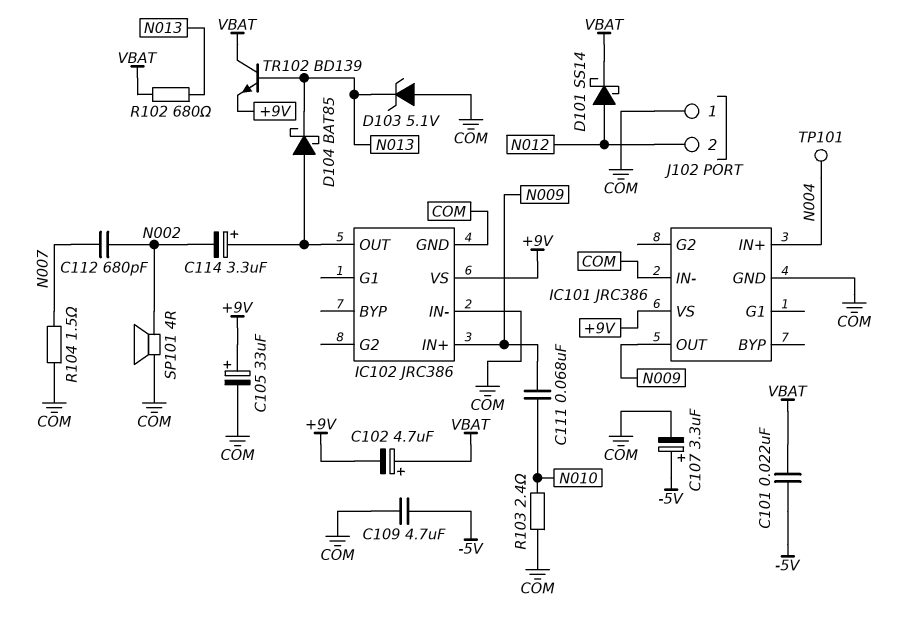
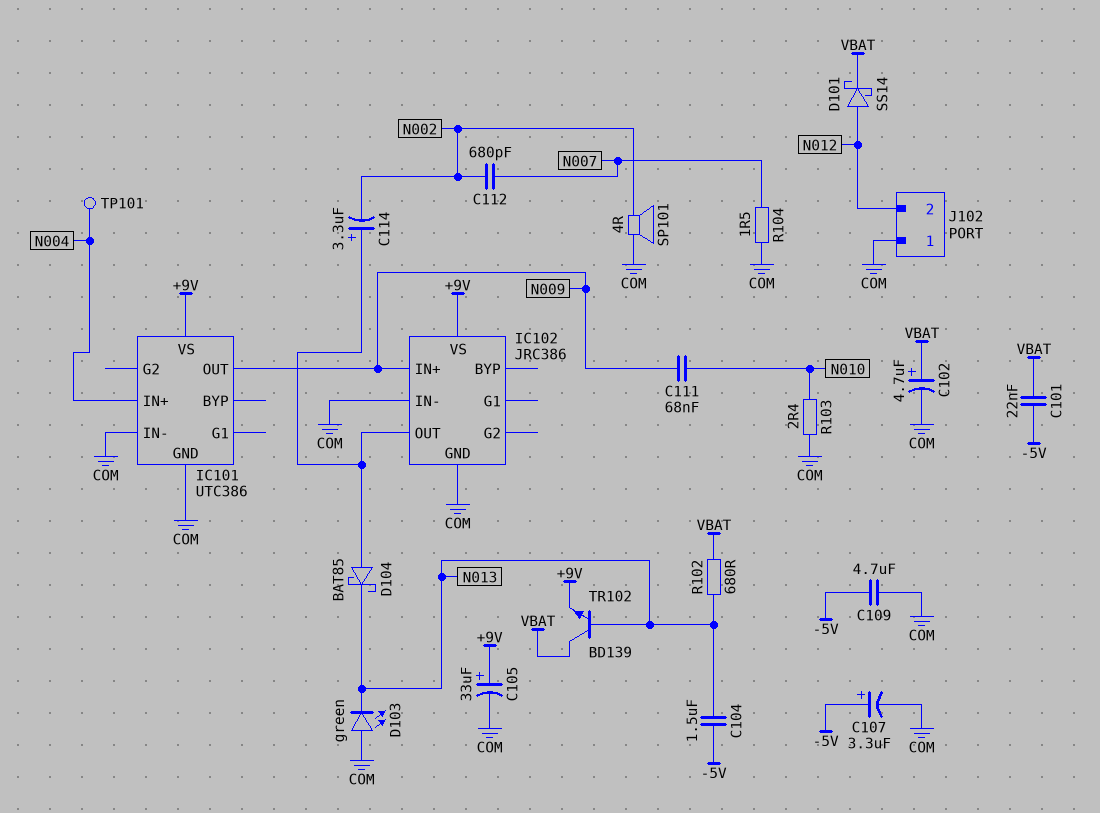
C102: 4.7uF (plus VBAT, minus +9V) -> 4.7uF (plus VBAT, minus COM)
C104: none -> 1.5uF (-5V, N013)
D103: zener 5.1V (A COM, K N013) -> LED green (A COM, K N013)
IC101: JRC386 -> UTC386

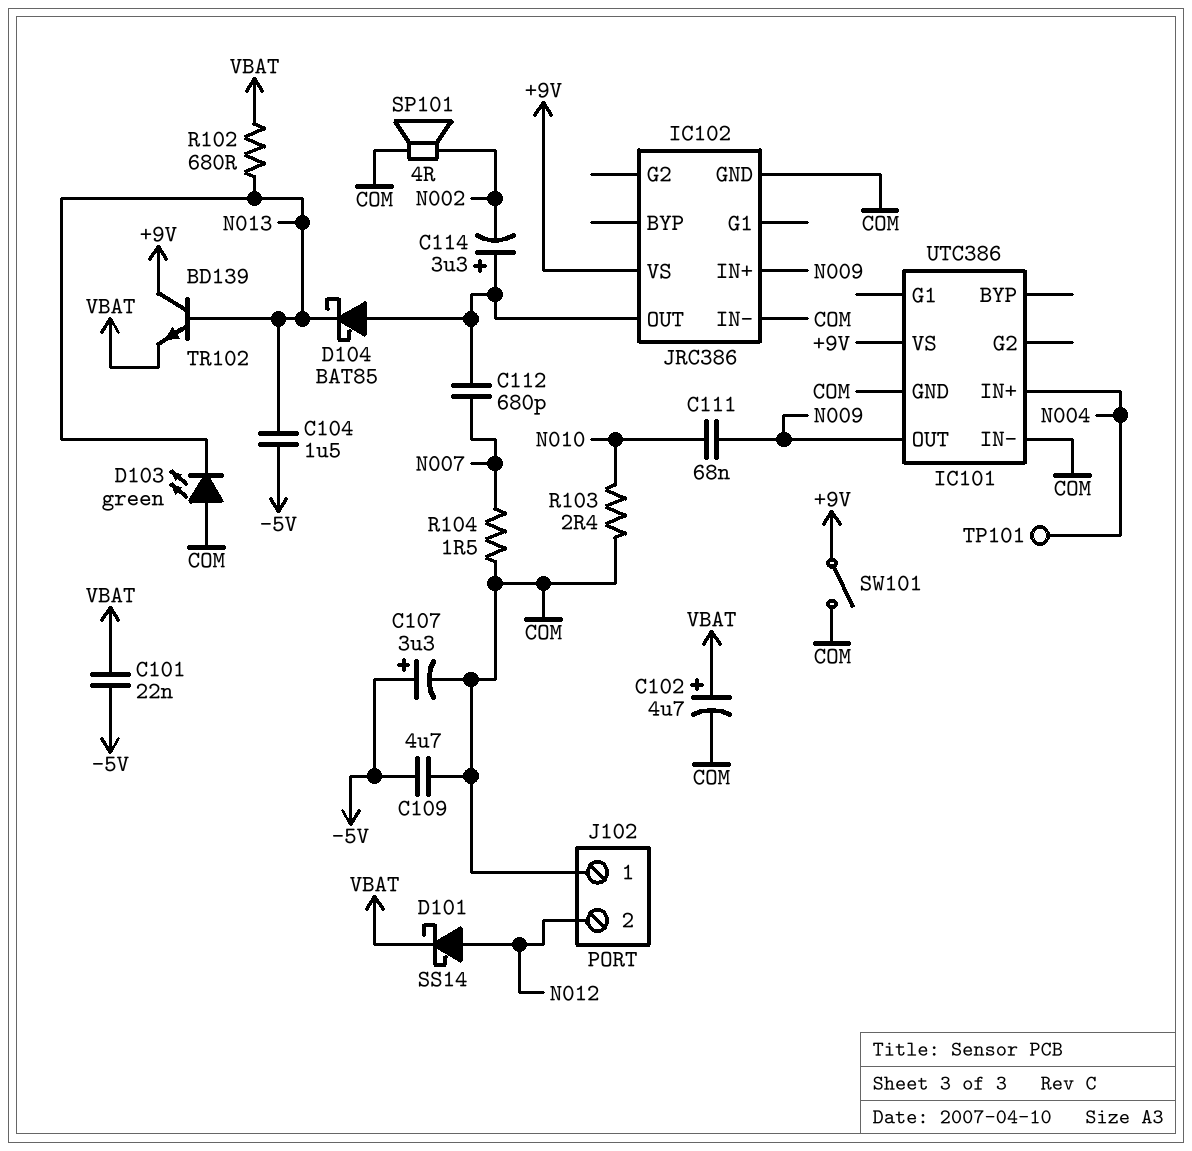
C105: 33uF (plus +9V, minus COM) -> none
C112: 680pF (N002, N007) -> 680pF (IC102/OUT, N007)
SW101: none -> switch (+9V, COM)
TR102: NPN BD139 (B N013, C VBAT, E +9V) -> NPN BD139 (B N013, C +9V, E VBAT)

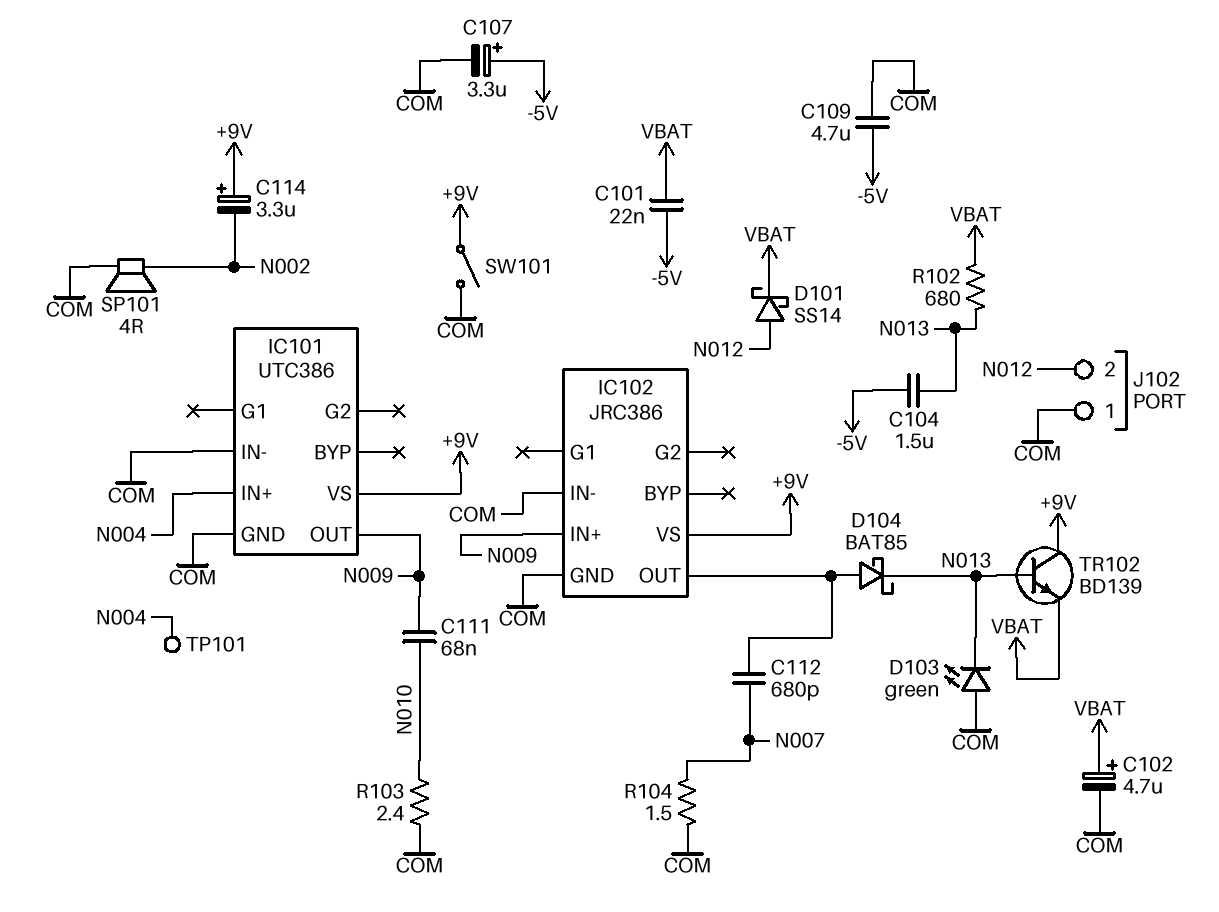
C114: 3.3uF (plus IC102/OUT, minus N002) -> 3.3uF (plus +9V, minus N002)

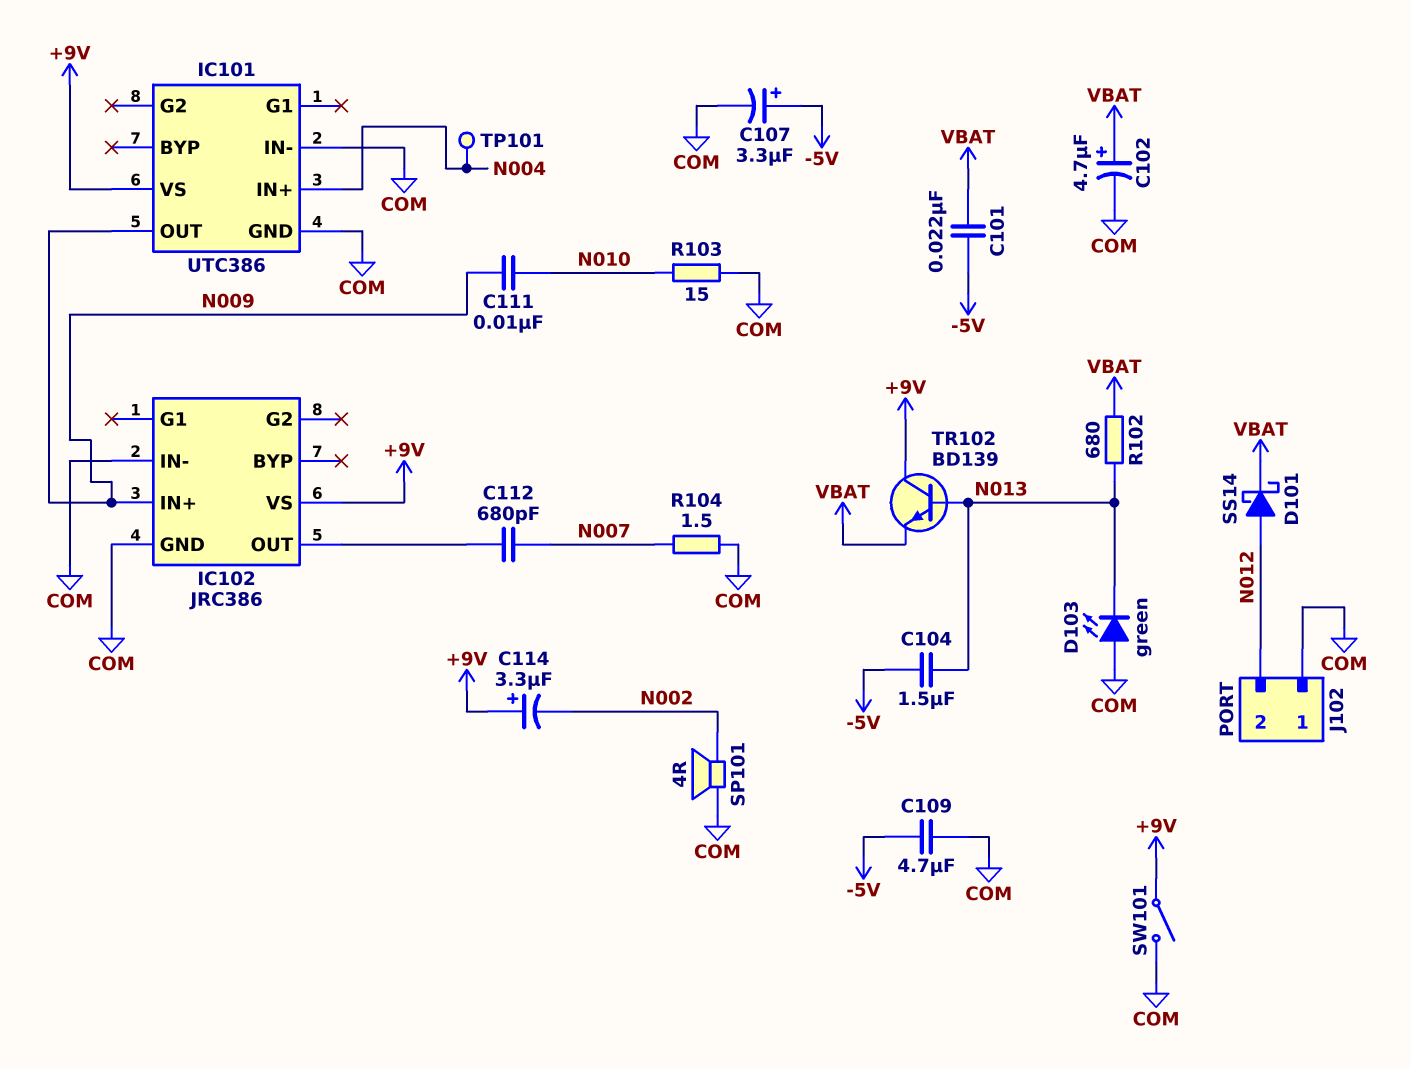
C111: 68nF (N009, N010) -> 10nF (N009, N010)
D104: schottky BAT85 (A IC102/OUT, K N013) -> none
R103: 2.4 (COM, N010) -> 15 (COM, N010)

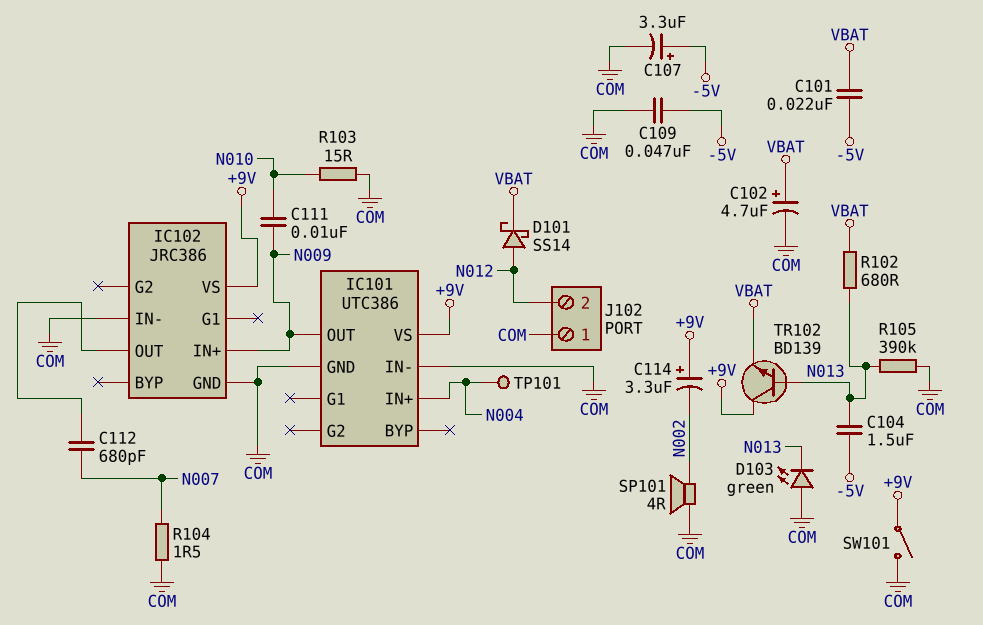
C109: 4.7uF (-5V, COM) -> 47nF (-5V, COM)
R105: none -> 390k (COM, N013)

